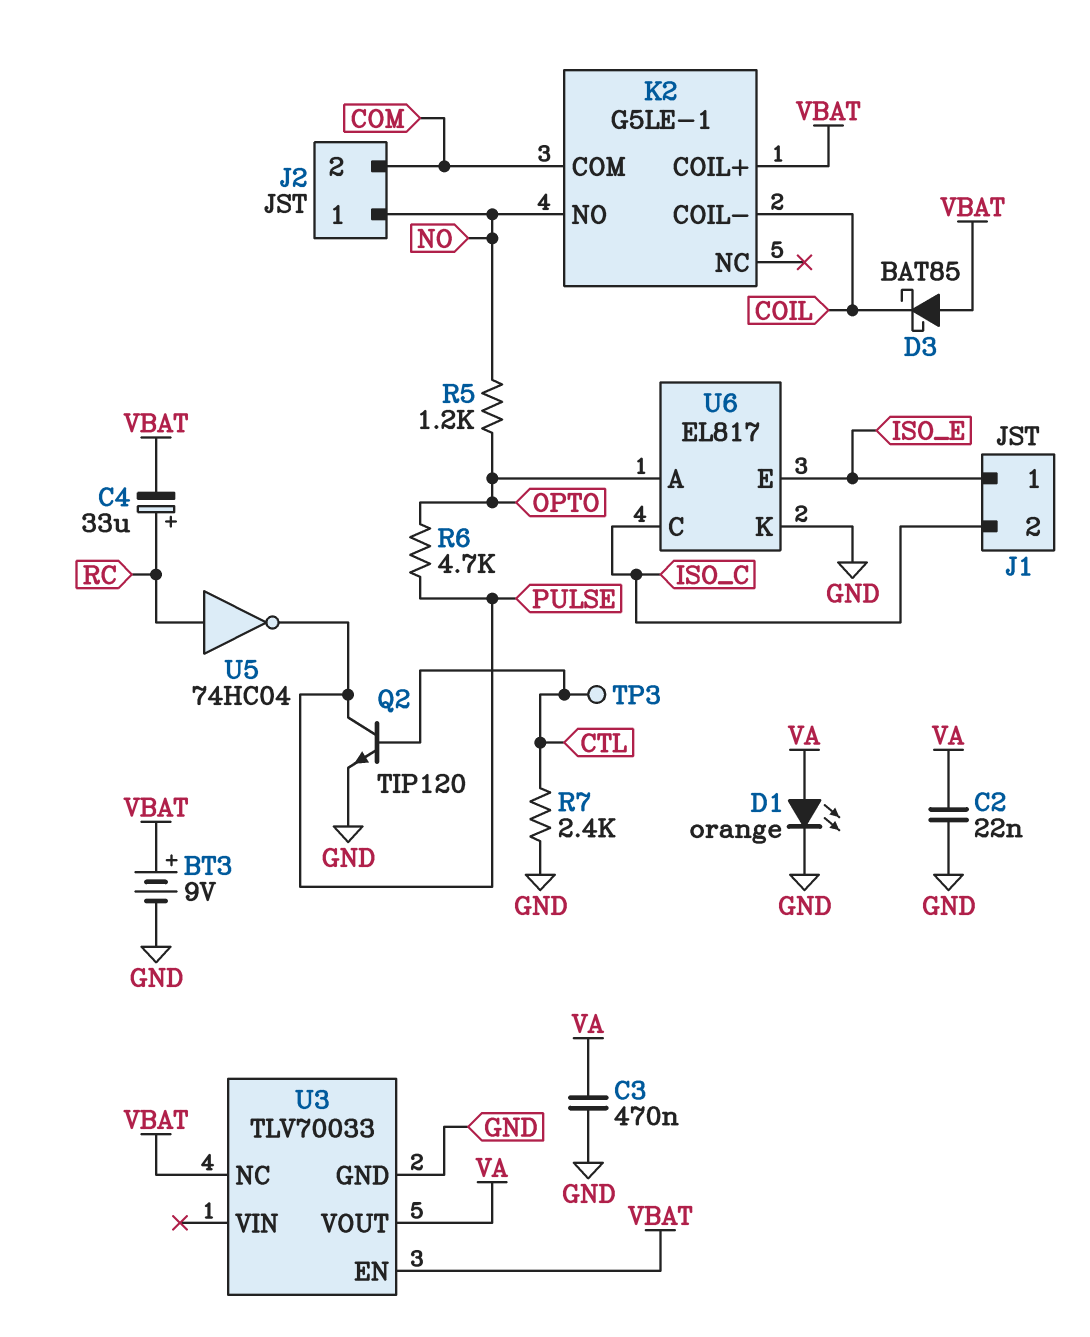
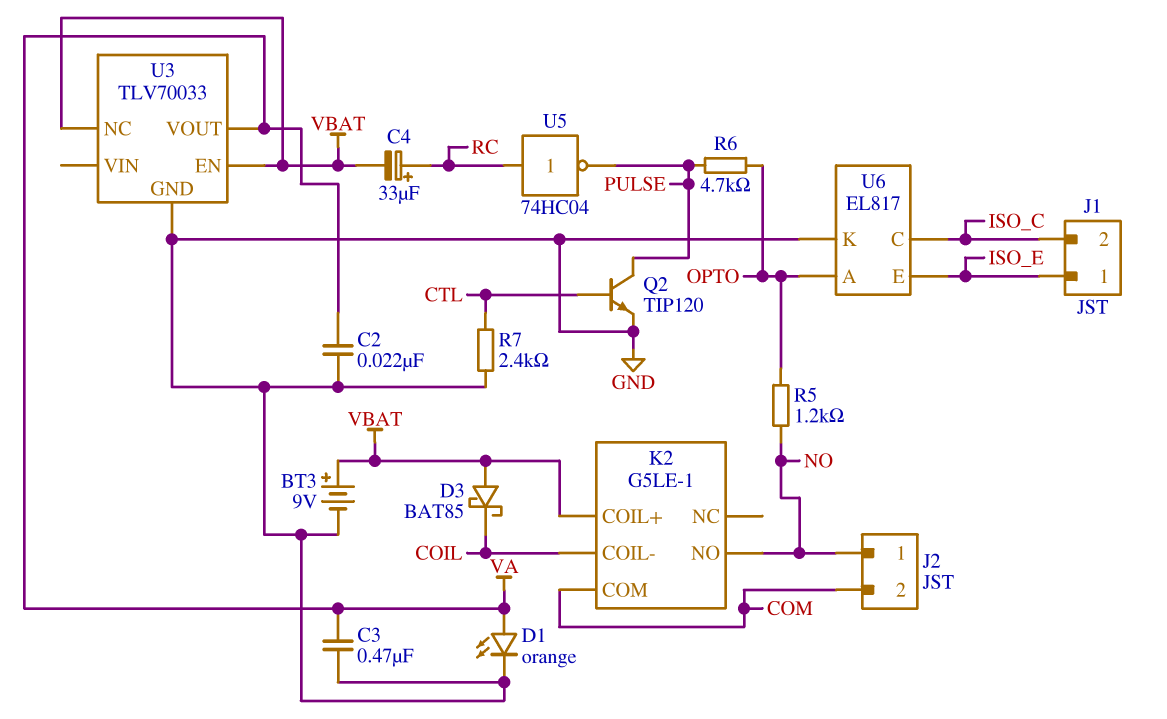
TP3: test point (CTL) -> none

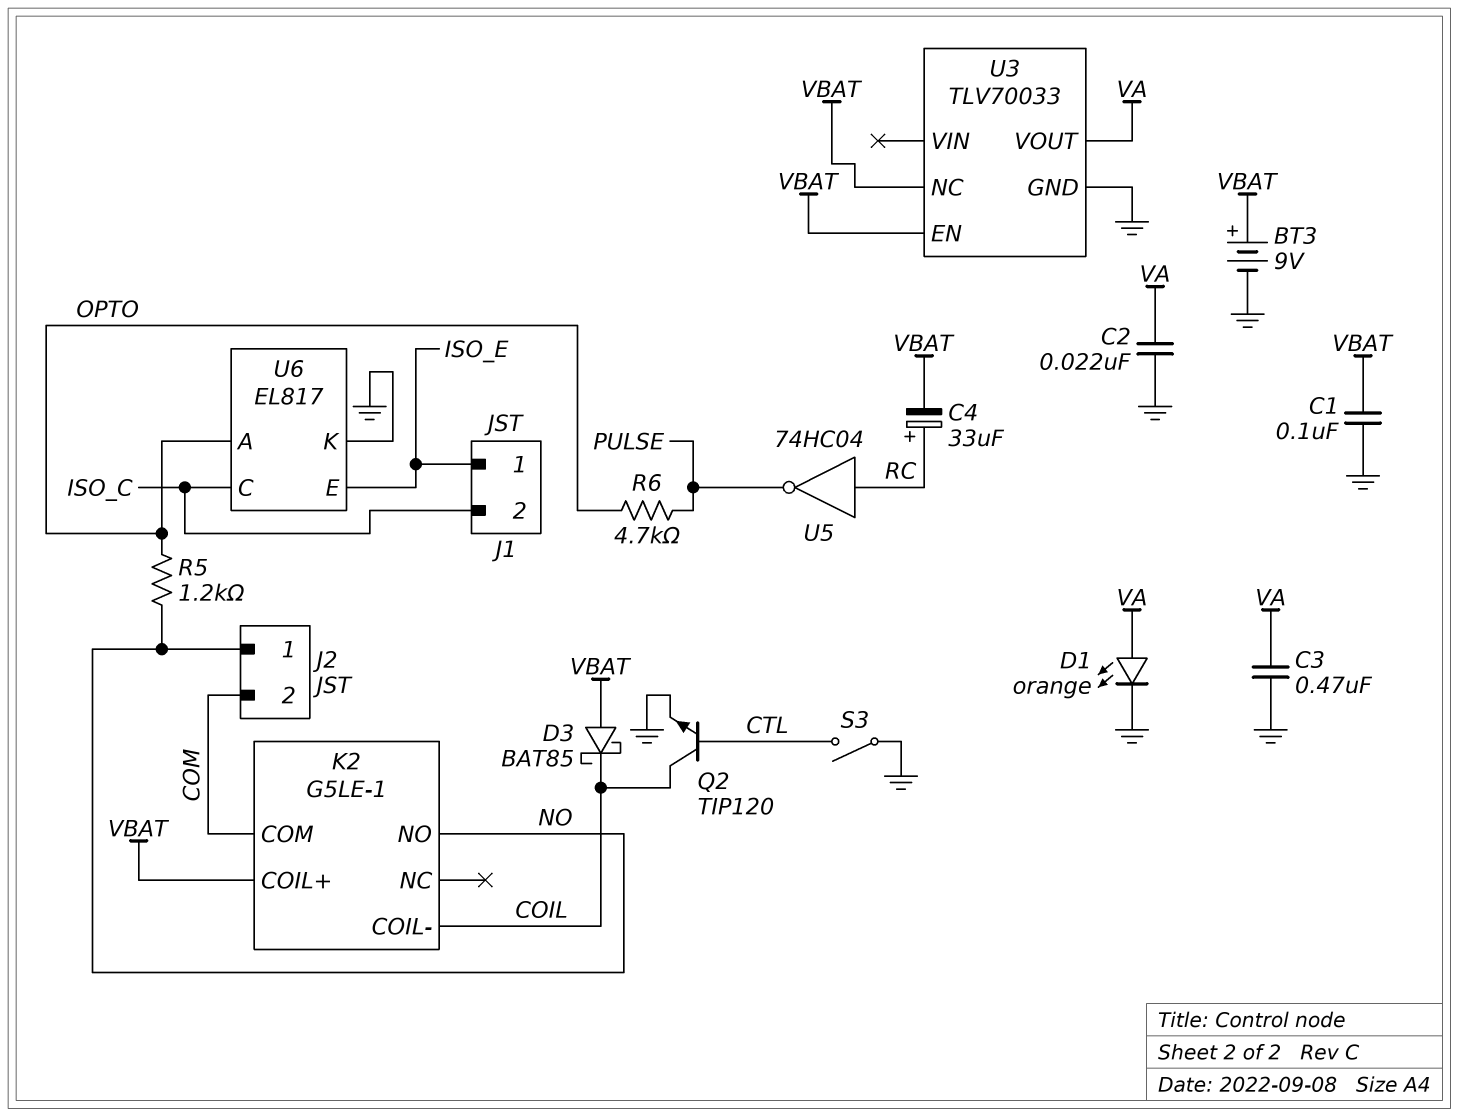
C1: none -> 100nF (GND, VBAT)
Q2: NPN TIP120 (B CTL, C PULSE, E GND) -> NPN TIP120 (B CTL, C COIL, E GND)
R7: 2.4k (CTL, GND) -> none
S3: none -> switch (CTL, GND)

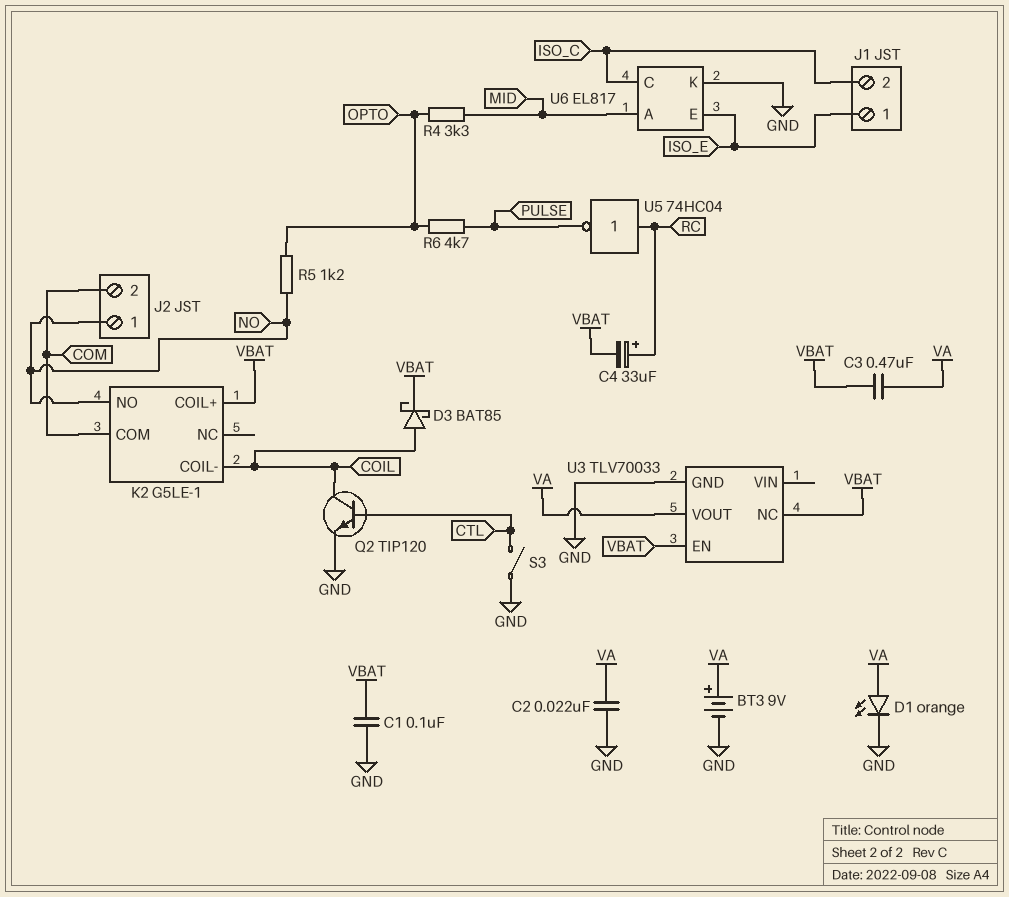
BT3: 9V (plus VBAT, minus GND) -> 9V (plus VA, minus GND)
C3: 470nF (GND, VA) -> 470nF (VA, VBAT)
D3: schottky BAT85 (A VBAT, K COIL) -> schottky BAT85 (A COIL, K VBAT)
R4: none -> 3.3k (MID, OPTO)
U6 pin A: OPTO -> MID

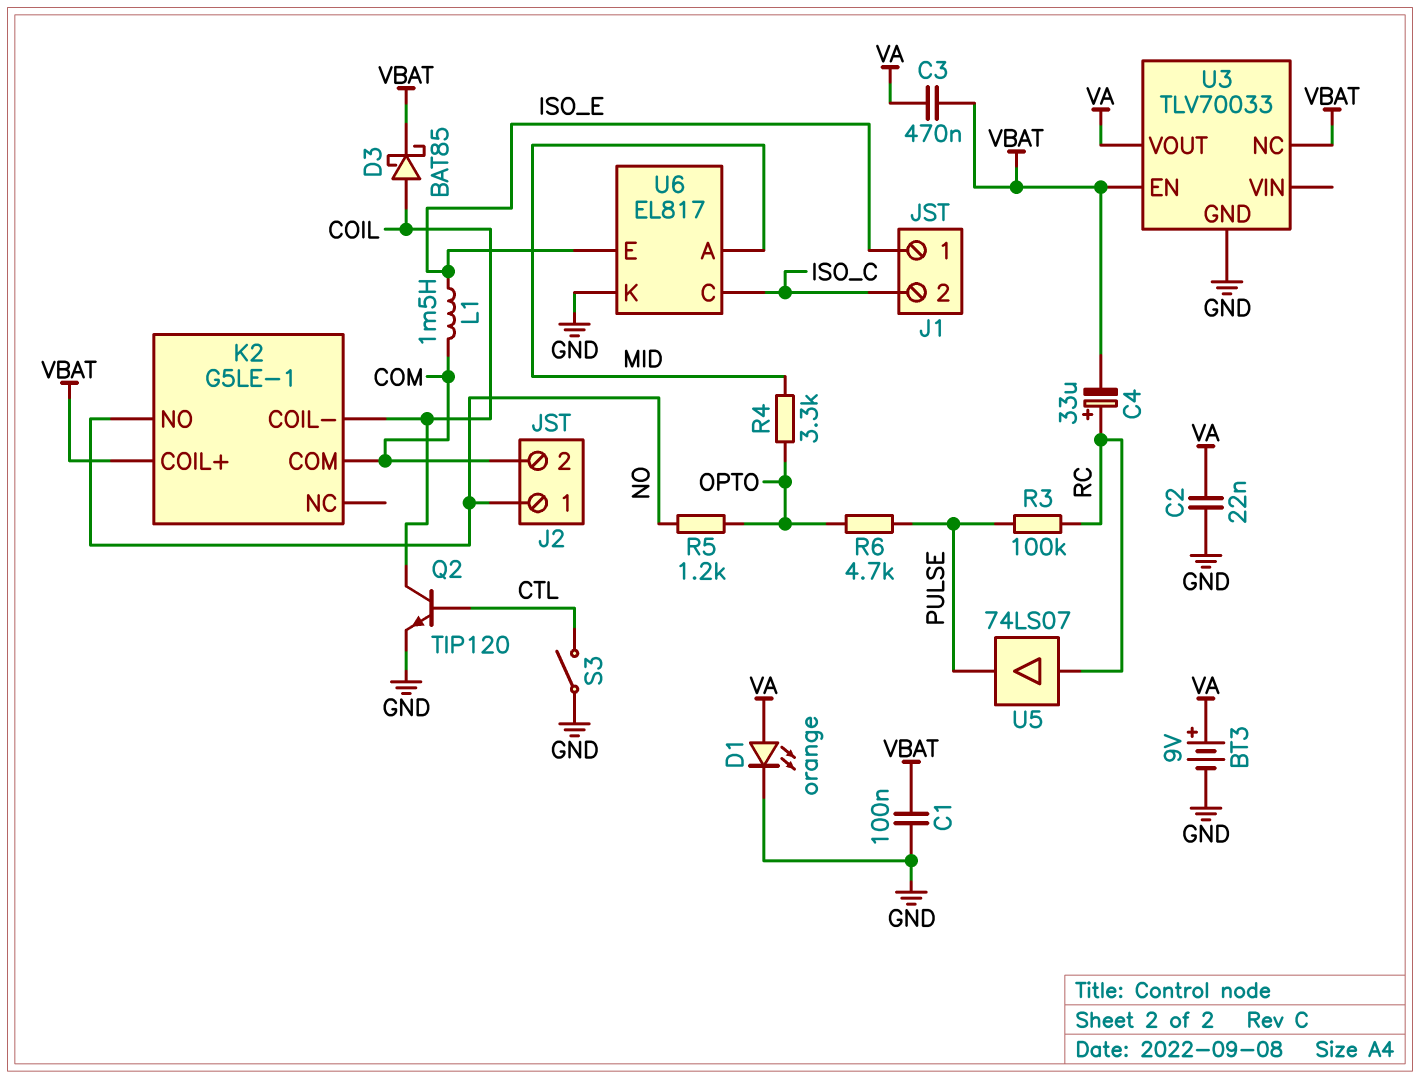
L1: none -> 1.5mH (COM, ISO_E)
R3: none -> 100k (PULSE, RC)
U5: NOT 74HC04 (in RC, out PULSE) -> buffer 74LS07 (in RC, out PULSE)

